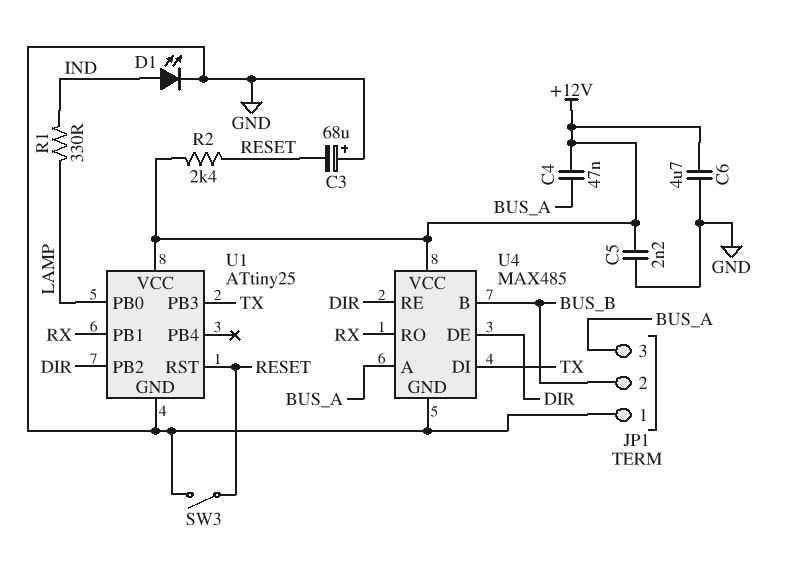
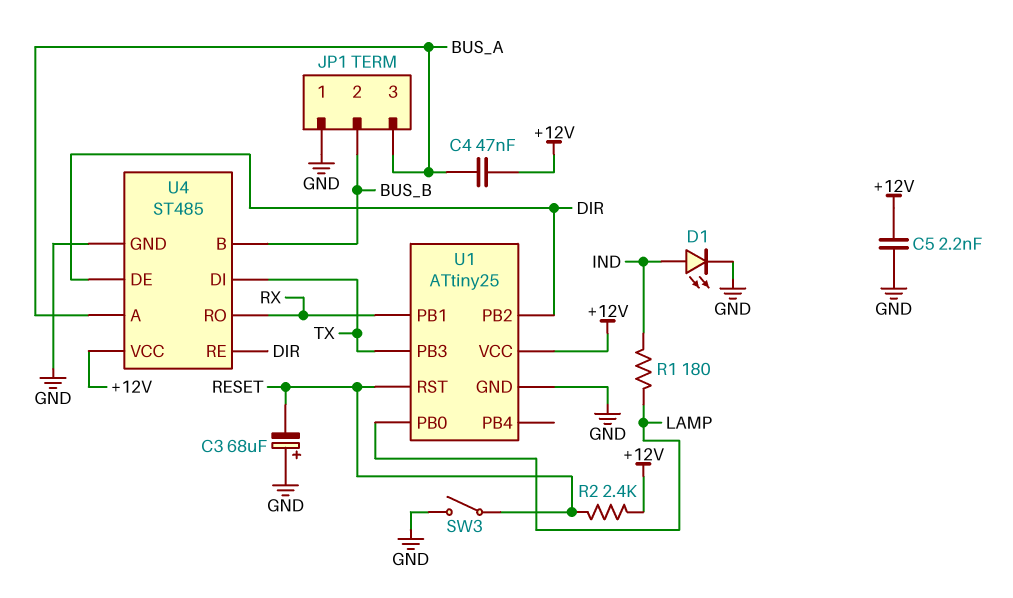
C6: 4.7uF (+12V, GND) -> none
R1: 330 (IND, LAMP) -> 180 (IND, LAMP)
U4: MAX485 -> ST485

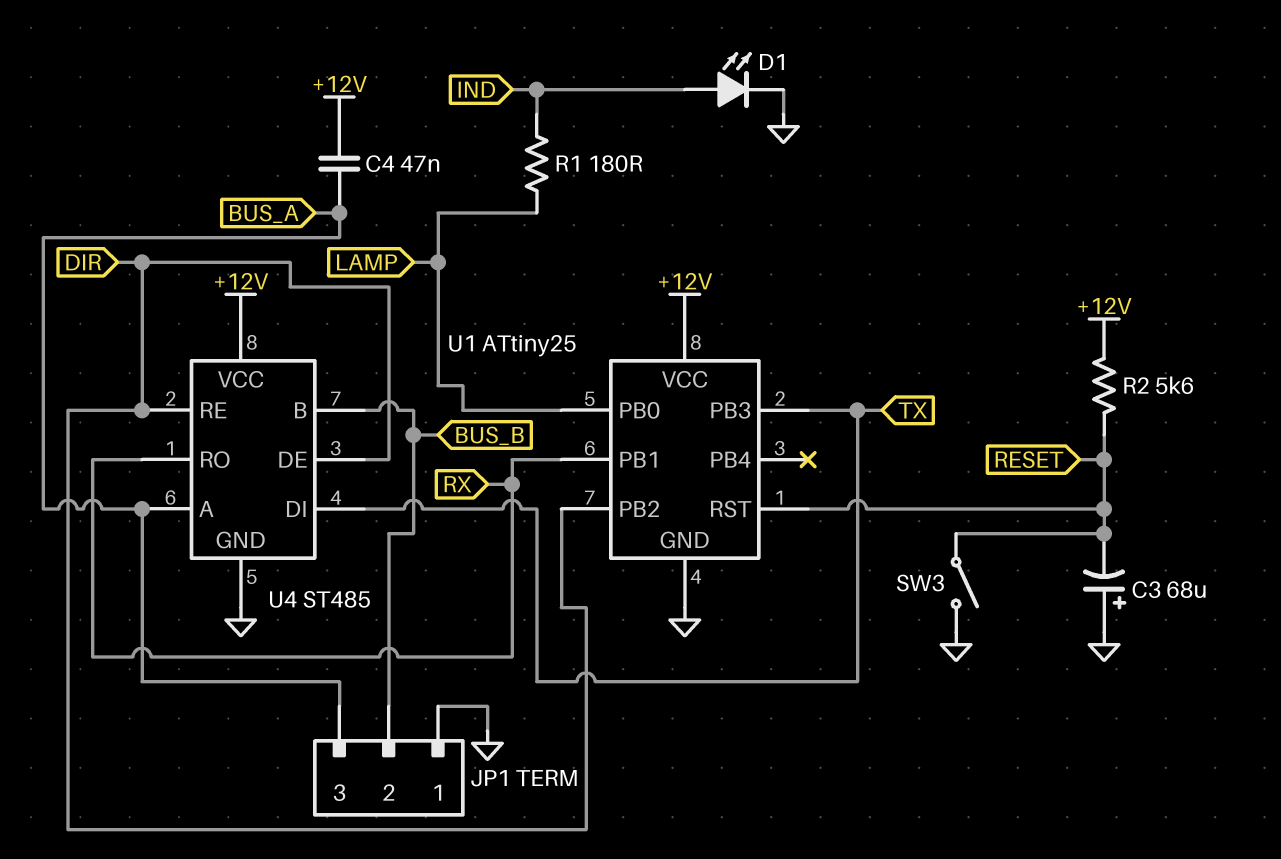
C5: 2.2nF (+12V, GND) -> none
R2: 2.4k (+12V, RESET) -> 5.6k (+12V, RESET)

